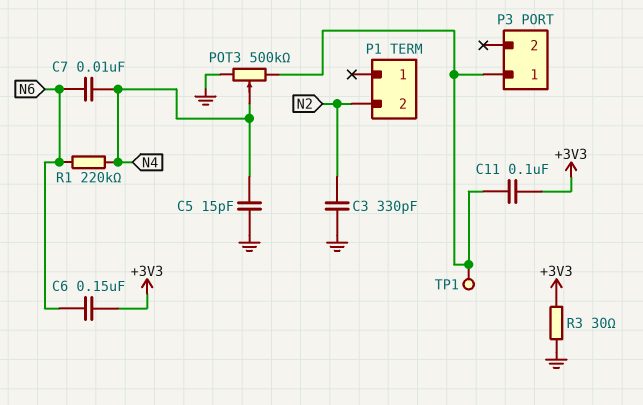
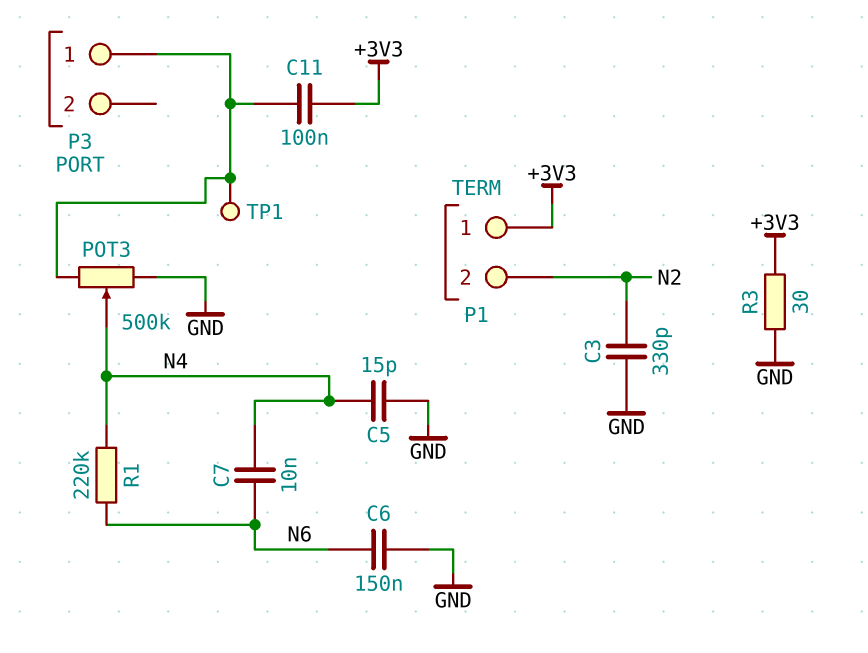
C6: 150nF (+3V3, N6) -> 150nF (GND, N6)
P1 pin 1: none -> +3V3

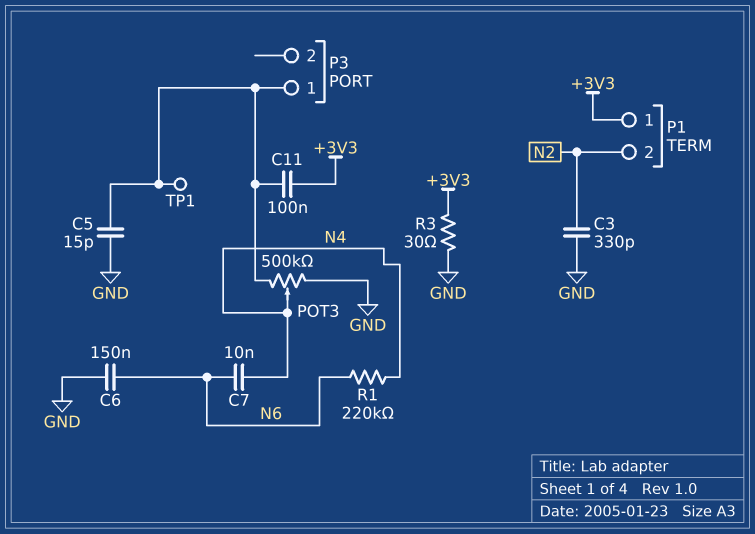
C5: 15pF (GND, N4) -> 15pF (GND, P3/1)

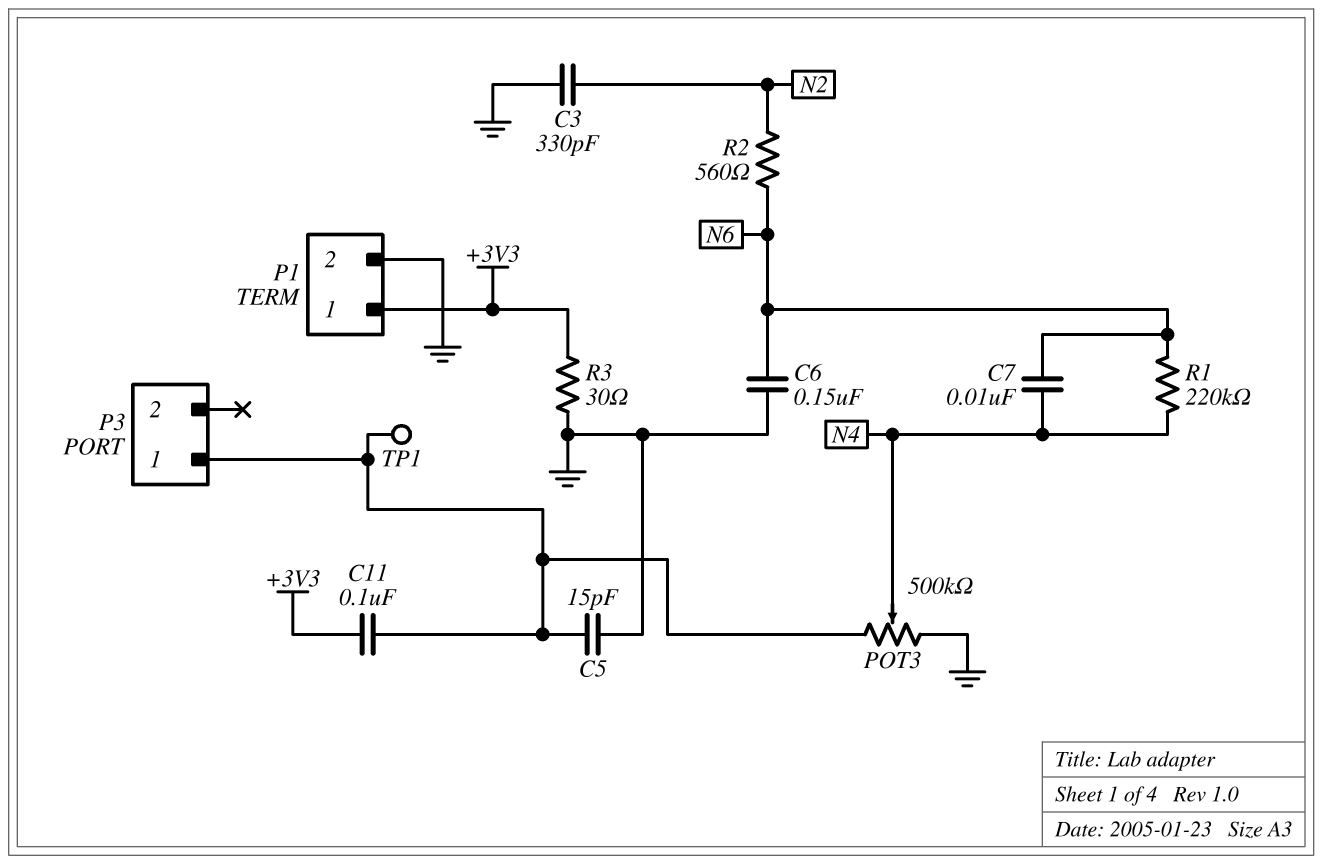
P1 pin 2: N2 -> GND
R2: none -> 560 (N2, N6)

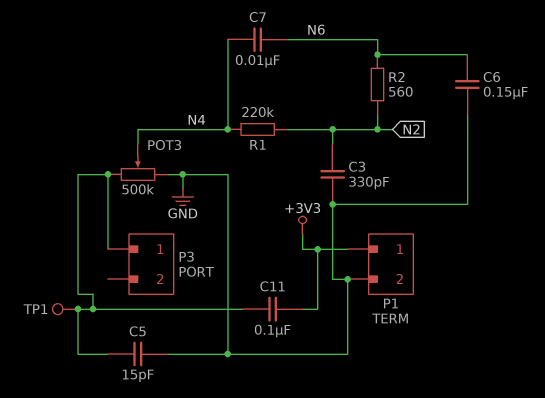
R1: 220k (N4, N6) -> 220k (N2, N4)
R3: 30 (+3V3, GND) -> none

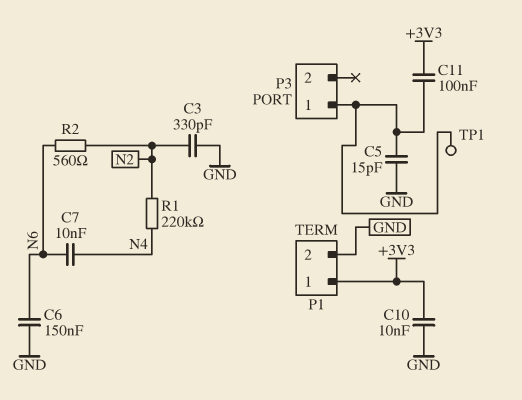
C10: none -> 10nF (+3V3, GND)
POT3: 500k (GND, P3/1, wiper N4) -> none

